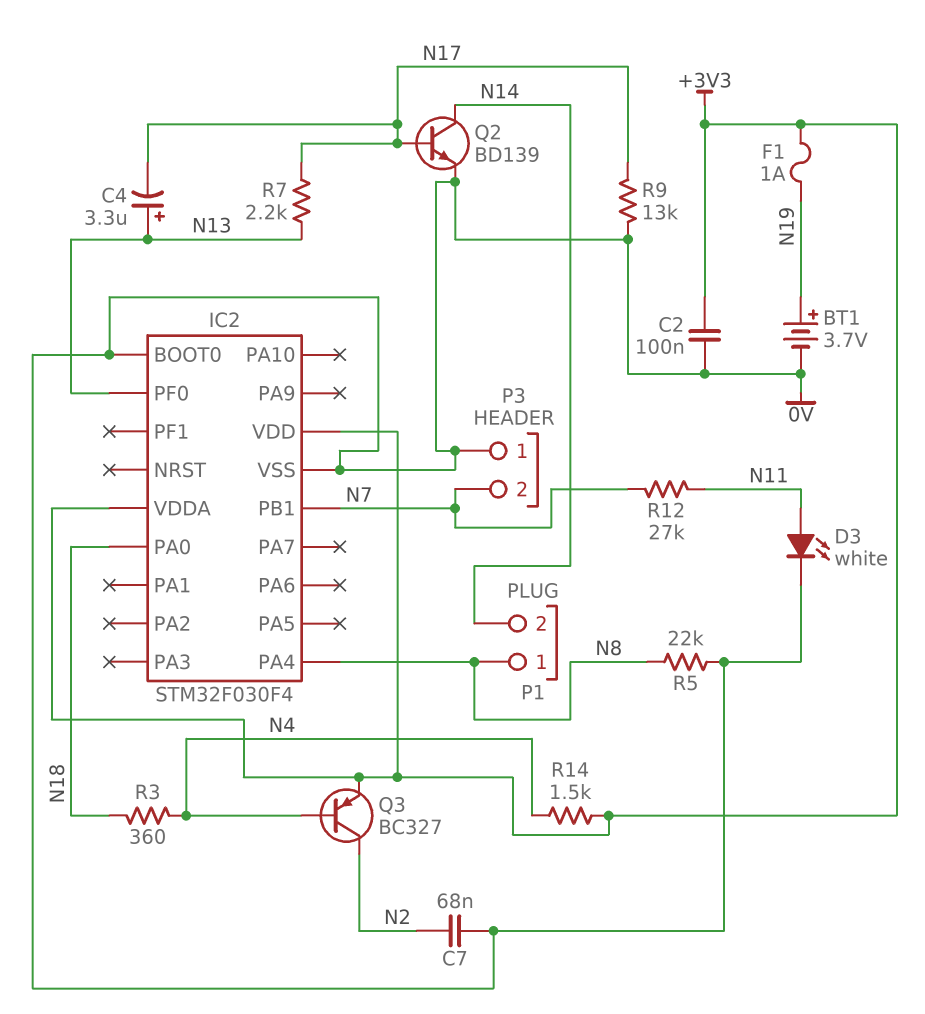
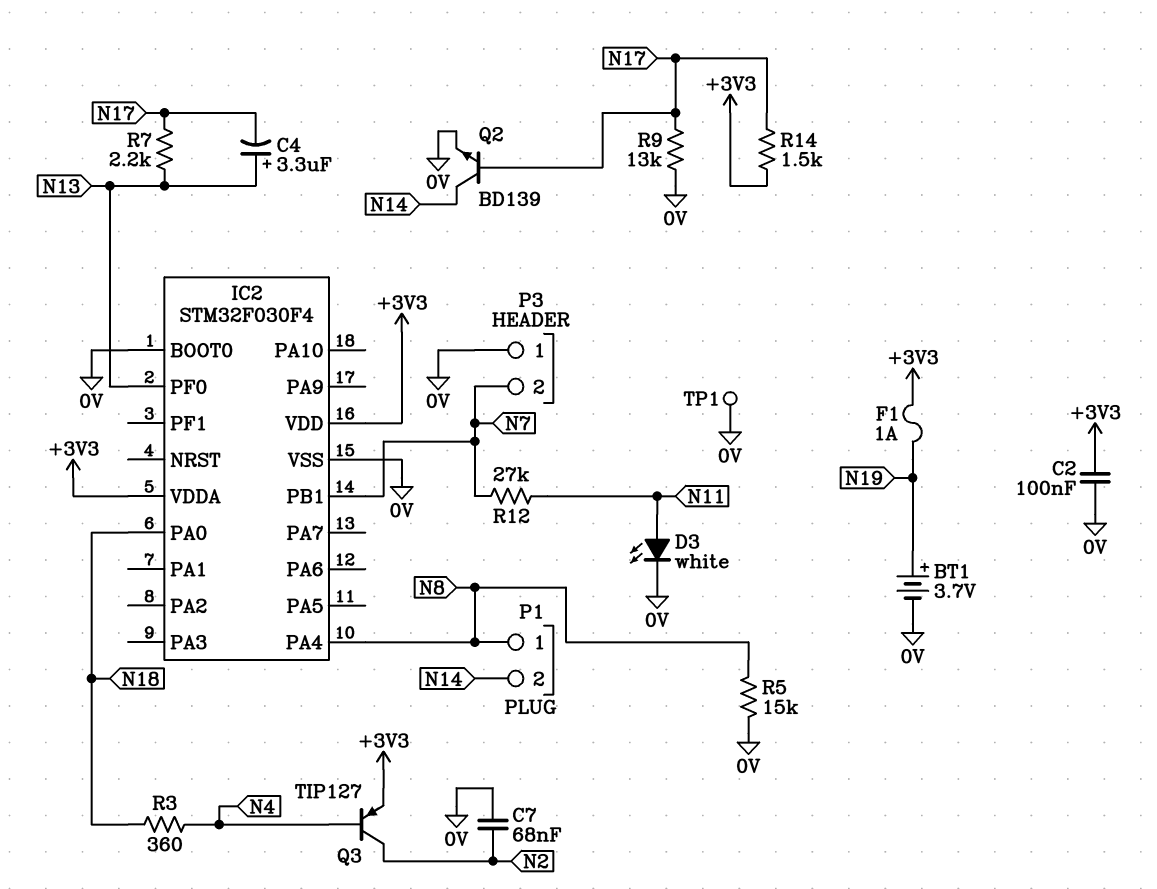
Q3: PNP BC327 (B N4, C N2, E +3V3) -> PNP TIP127 (B N4, C N2, E +3V3)
R5: 22k (0V, N8) -> 15k (0V, N8)
R14: 1.5k (+3V3, N4) -> 1.5k (+3V3, N17)
TP1: none -> test point (0V)

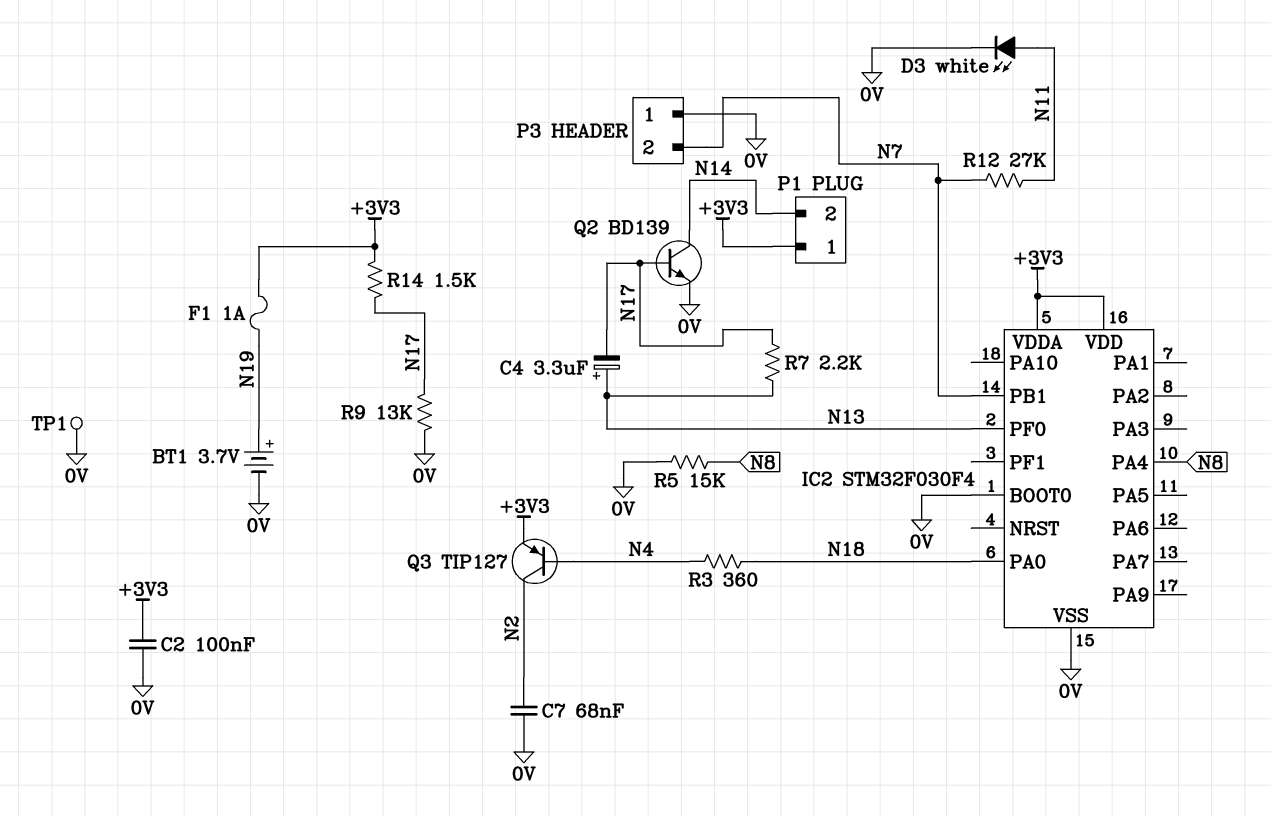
P1 pin 1: N8 -> +3V3

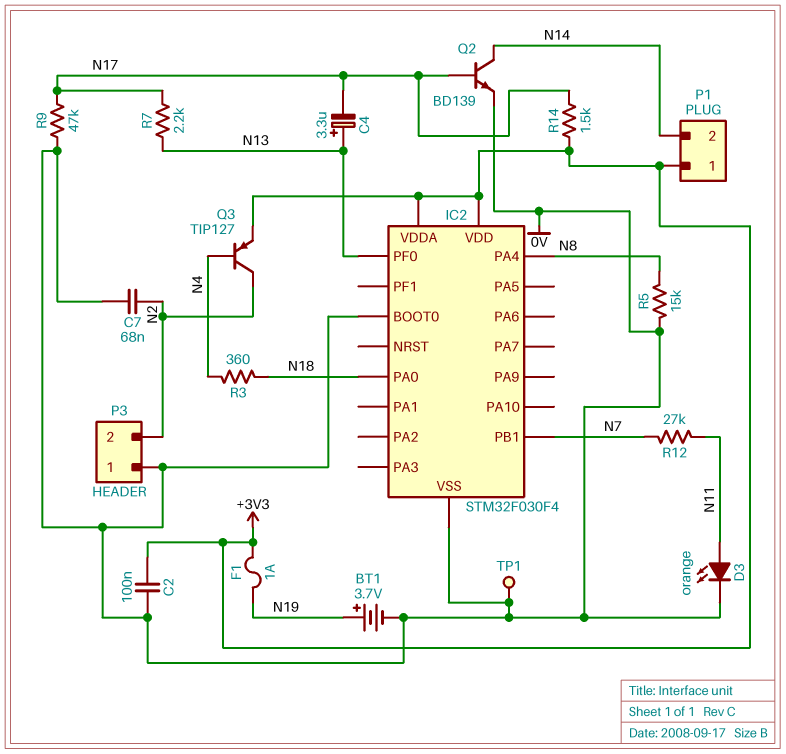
D3: LED white (A N11, K 0V) -> LED orange (A N11, K 0V)
P3 pin 2: N7 -> N2
R9: 13k (0V, N17) -> 47k (0V, N17)

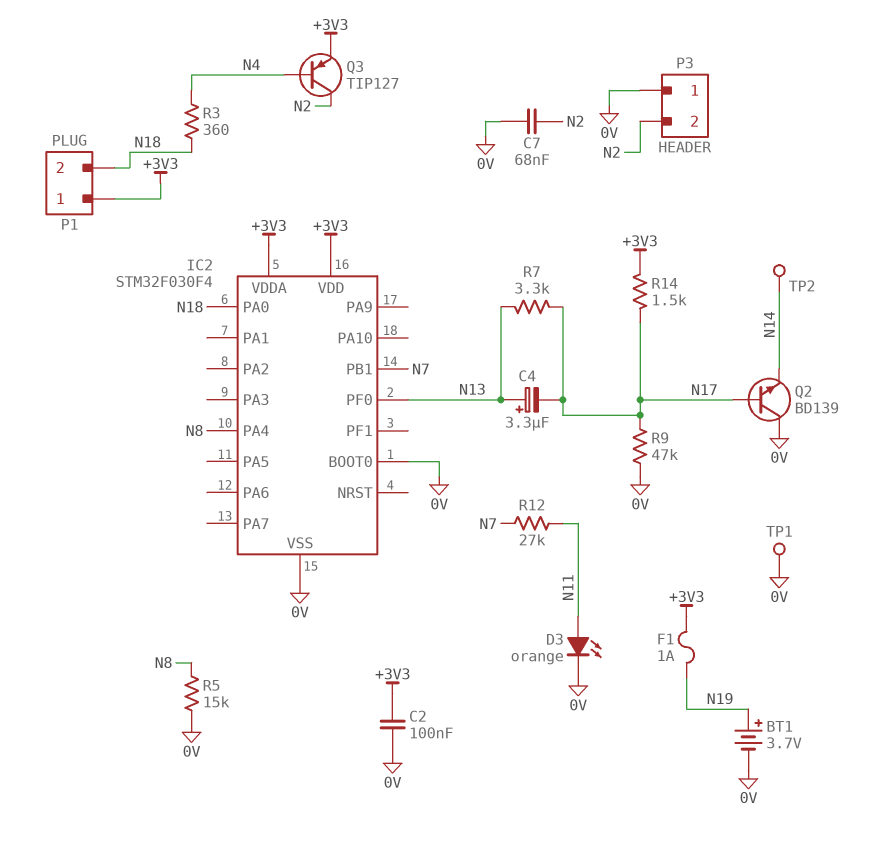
P1 pin 2: N14 -> N18
Q2: NPN BD139 (B N17, C N14, E 0V) -> NPN BD139 (B N17, C 0V, E N14)
R7: 2.2k (N13, N17) -> 3.3k (N13, N17)
TP2: none -> test point (N14)

